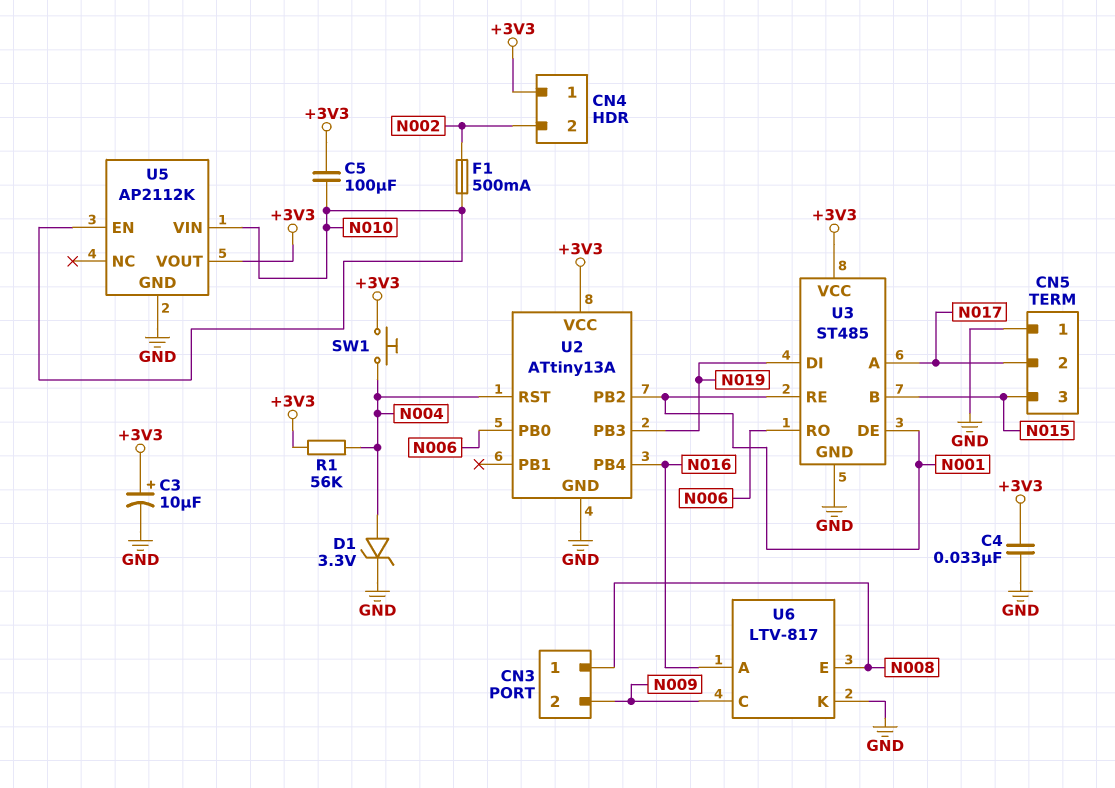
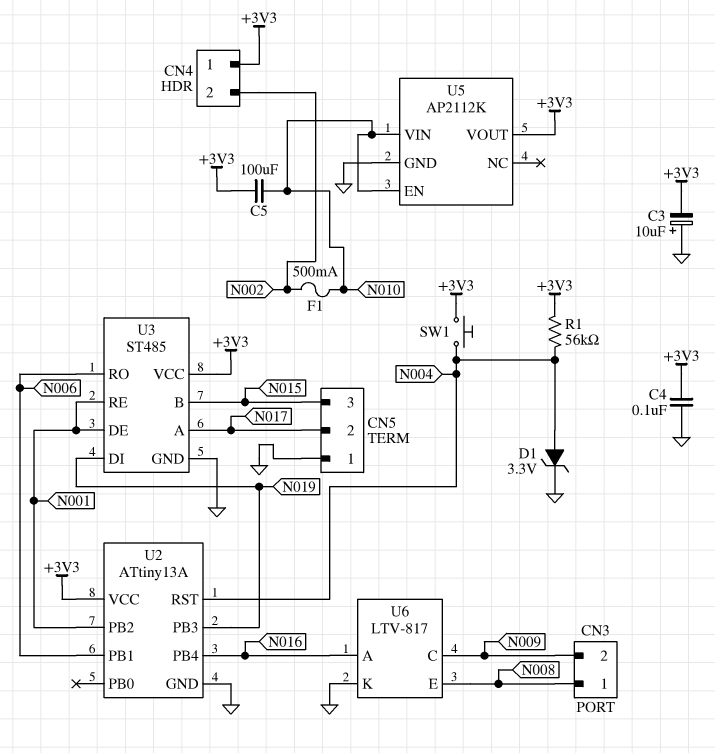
C3: 10uF (plus +3V3, minus GND) -> 10uF (plus GND, minus +3V3)
C4: 33nF (+3V3, GND) -> 100nF (+3V3, GND)
U2 pin PB0: N006 -> none
U2 pin PB1: none -> N006

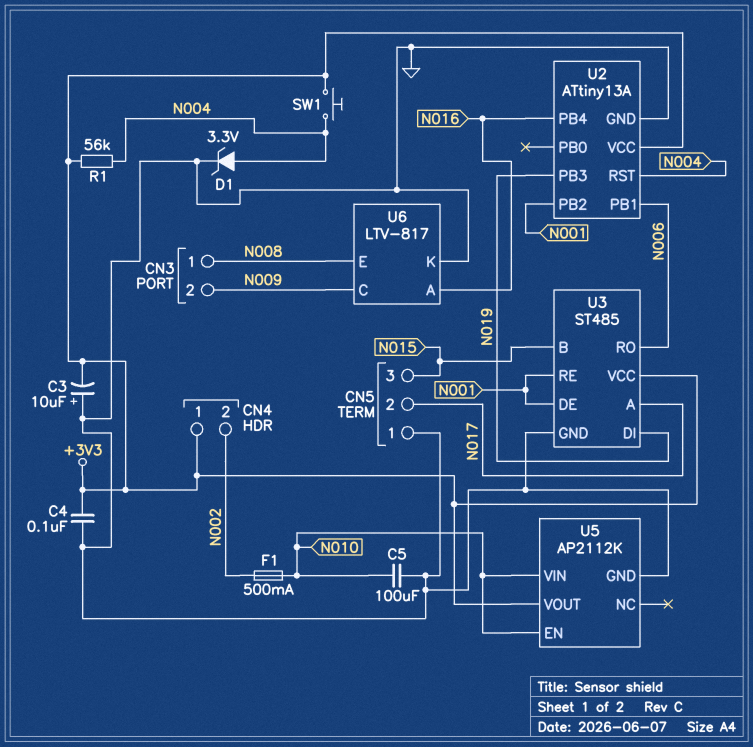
C5: 100uF (+3V3, N010) -> 100uF (GND, N010)

